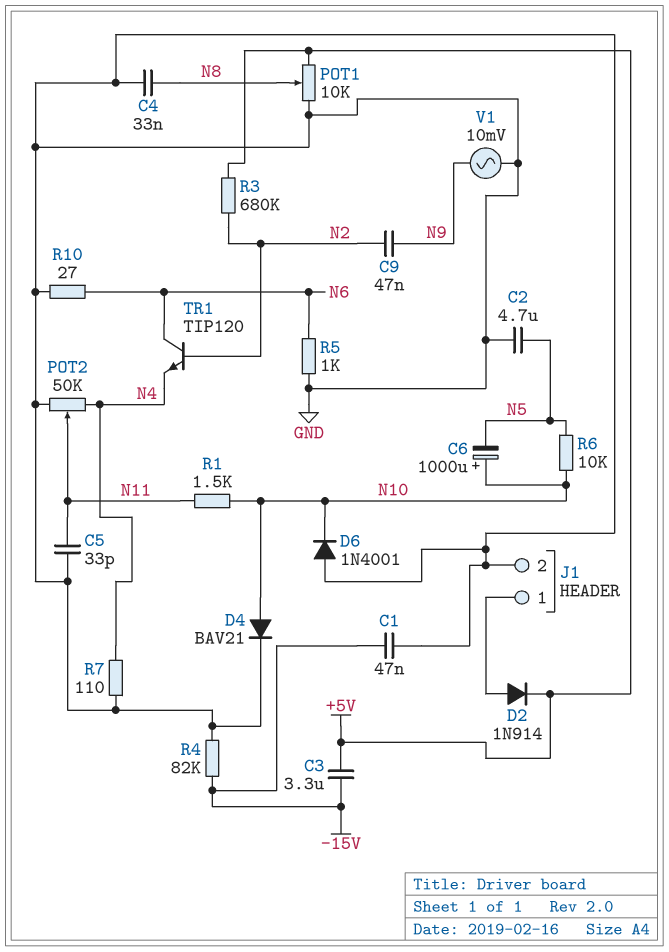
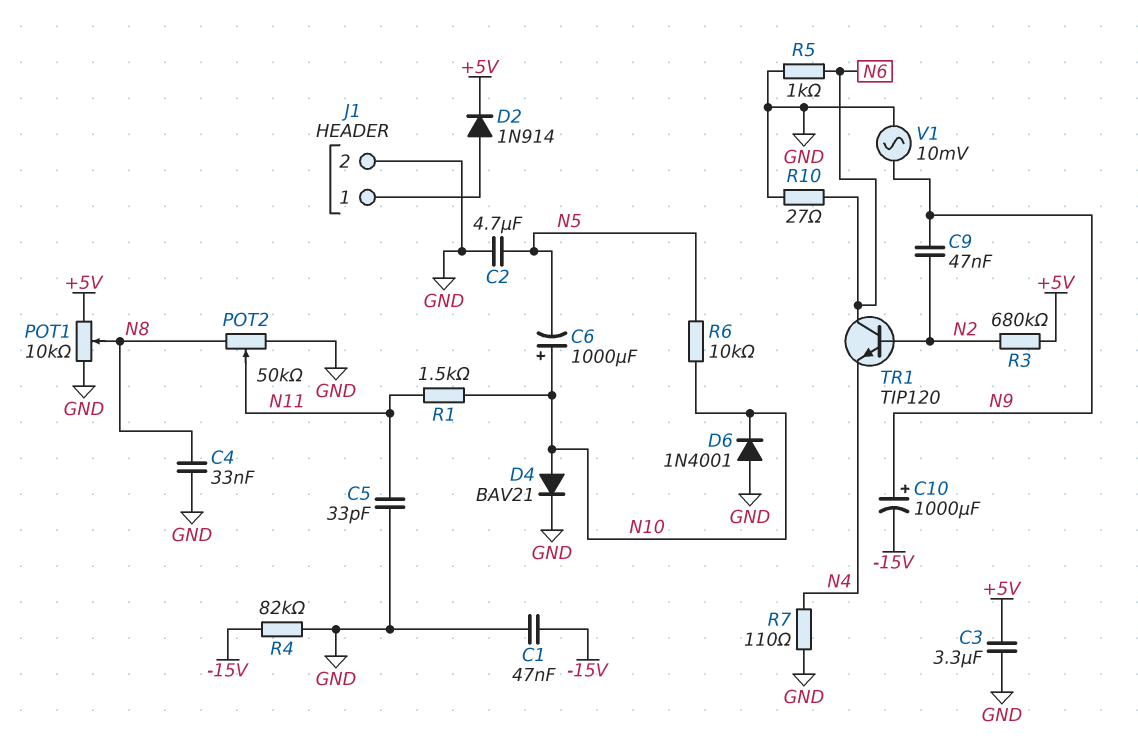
C3: 3.3uF (+5V, -15V) -> 3.3uF (+5V, GND)
C10: none -> 1000uF (plus N9, minus -15V)
POT2: 50k (GND, N4, wiper N11) -> 50k (GND, N8, wiper N11)

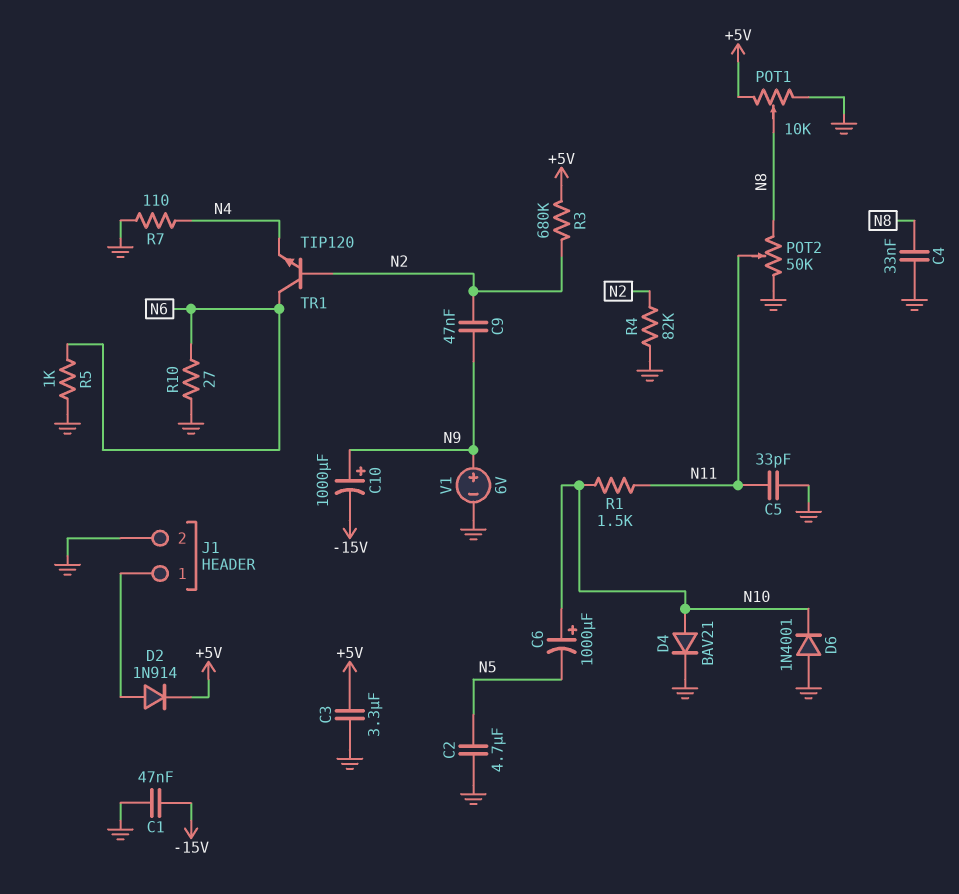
R4: 82k (-15V, GND) -> 82k (GND, N2)
R6: 10k (N5, N10) -> none
V1: AC 10mV (GND, N9) -> 6V (plus N9, minus GND)

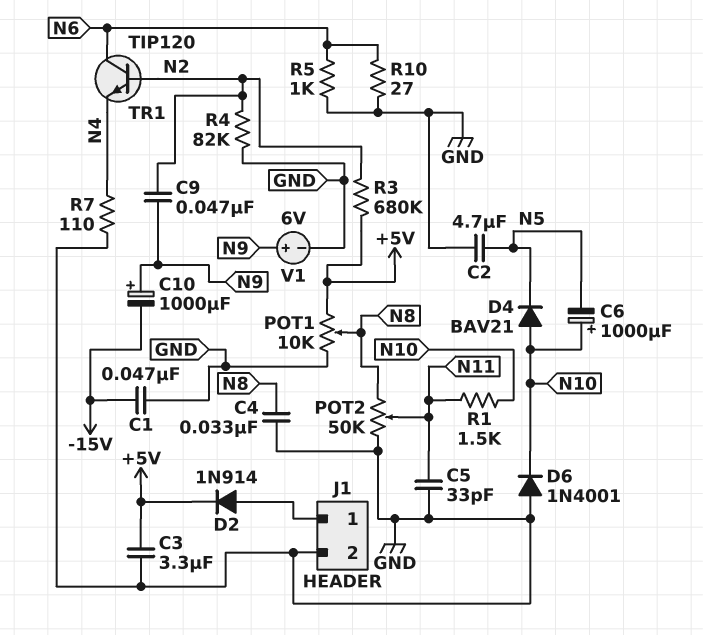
D4: diode BAV21 (A N10, K GND) -> diode BAV21 (A N10, K N5)

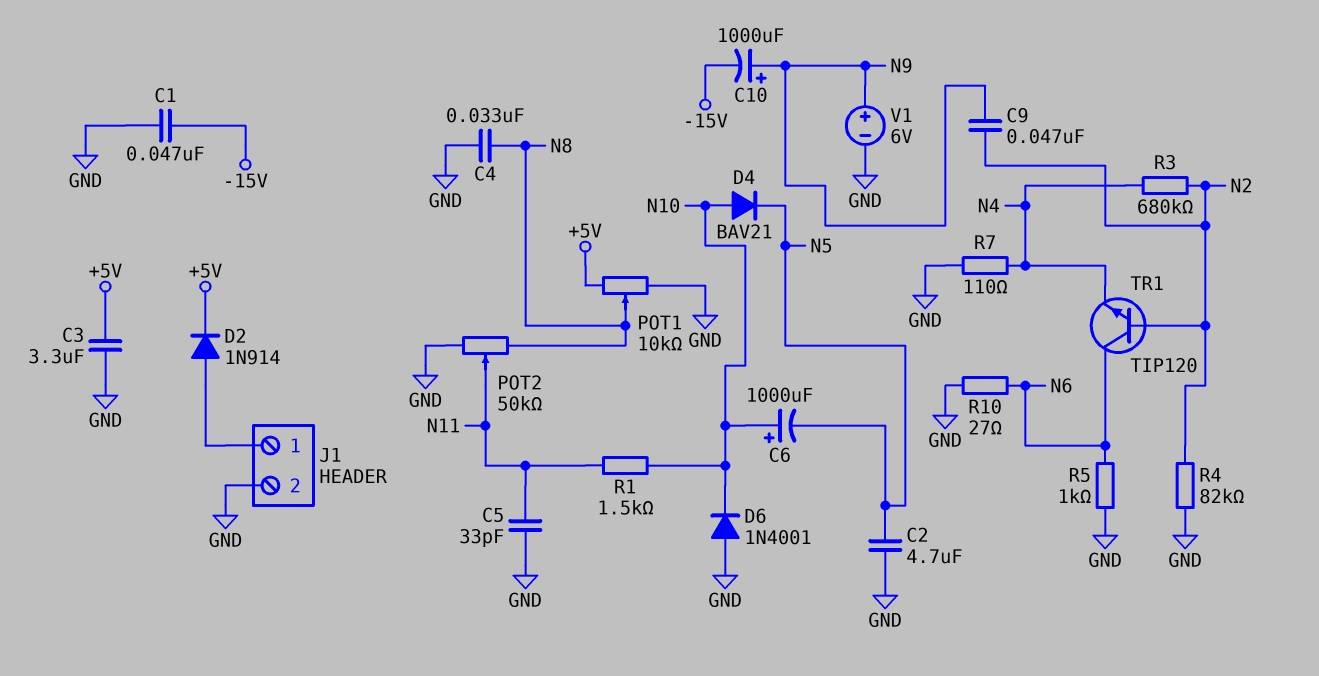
R3: 680k (+5V, N2) -> 680k (N2, N4)

